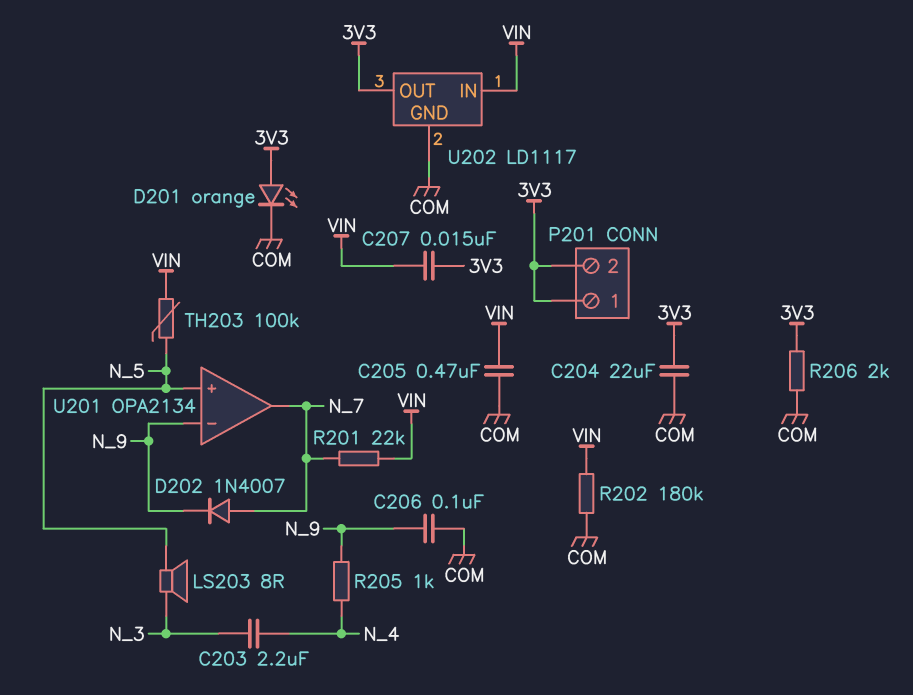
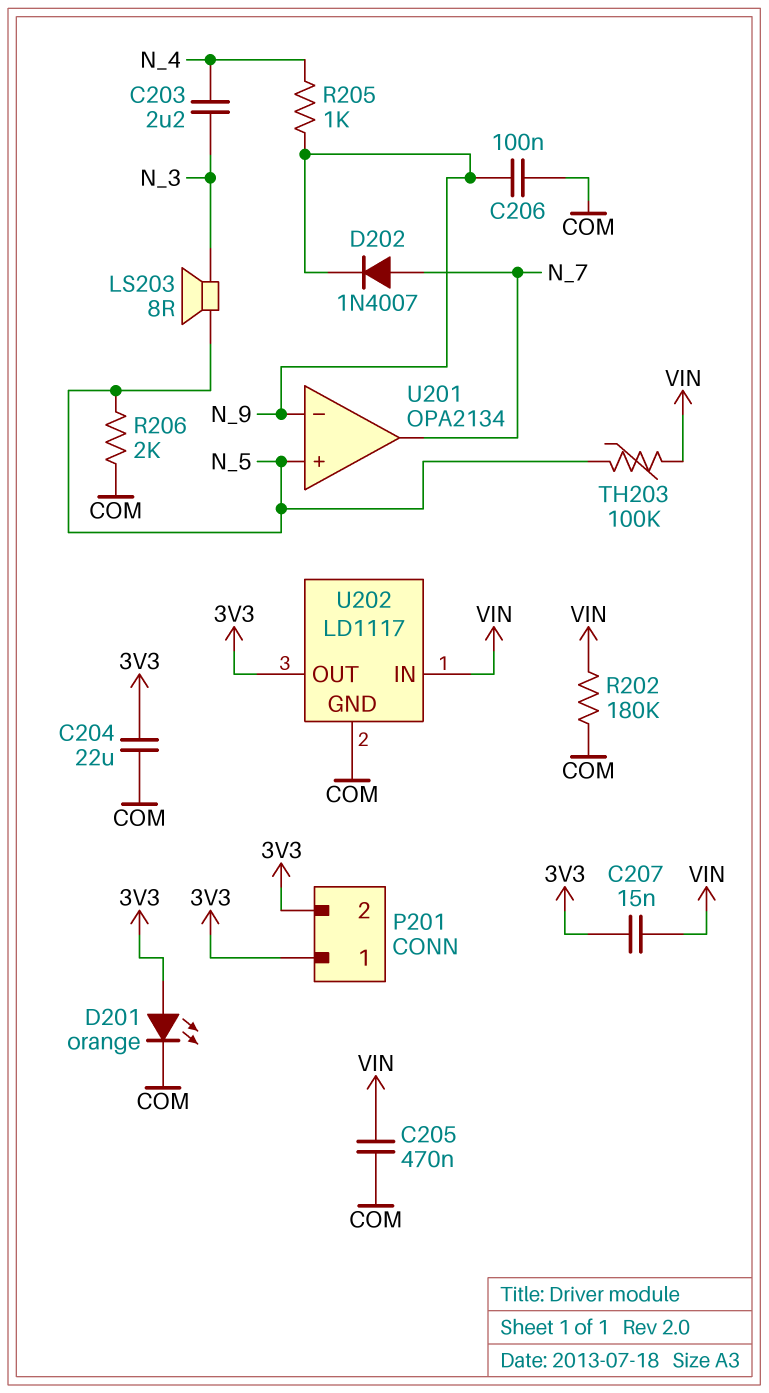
R201: 22k (N_7, VIN) -> none
R206: 2k (3V3, COM) -> 2k (COM, N_5)

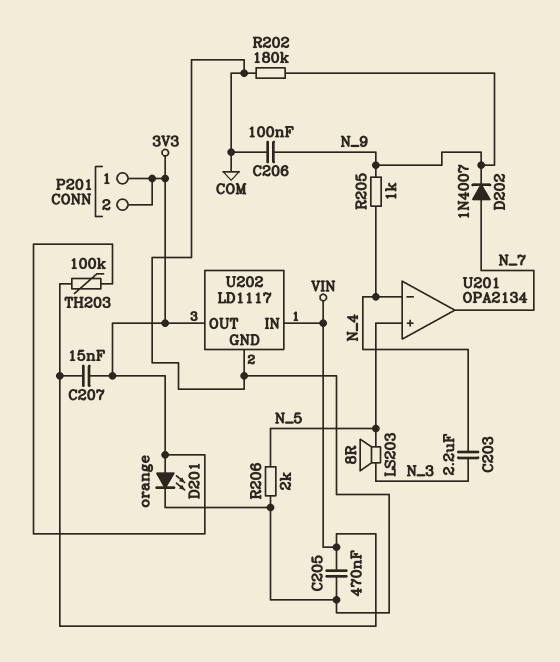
C204: 22uF (3V3, COM) -> none
R202: 180k (COM, VIN) -> 180k (COM, N_9)
TH203: 100k (N_5, VIN) -> 100k (3V3, VIN)
U201 pin in-: N_9 -> N_4

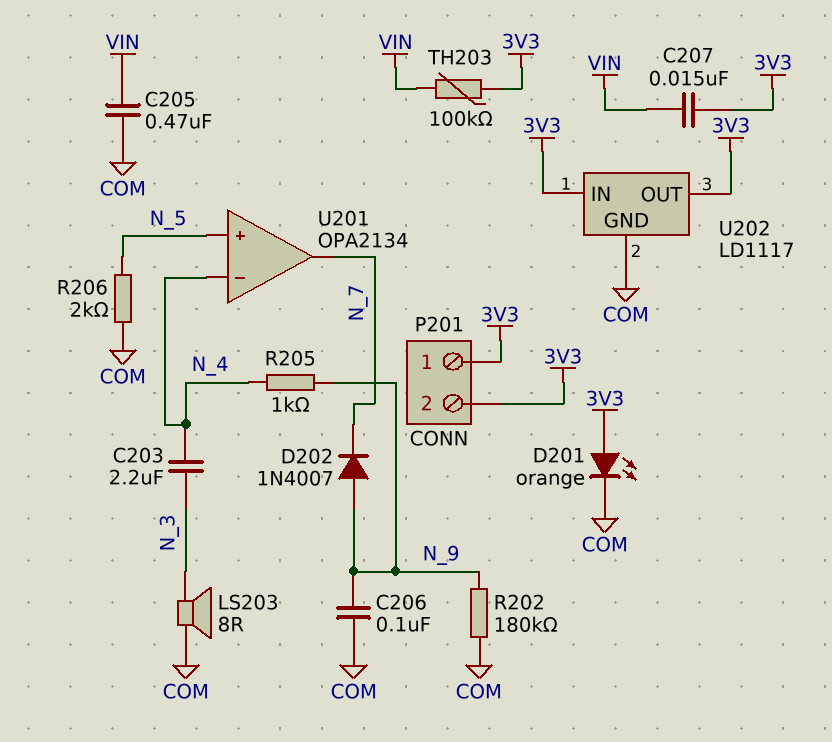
D202: diode 1N4007 (A N_7, K N_9) -> diode 1N4007 (A N_9, K N_7)
LS203: speaker 8R (N_3, N_5) -> speaker 8R (COM, N_3)
U202 pin IN: VIN -> 3V3

